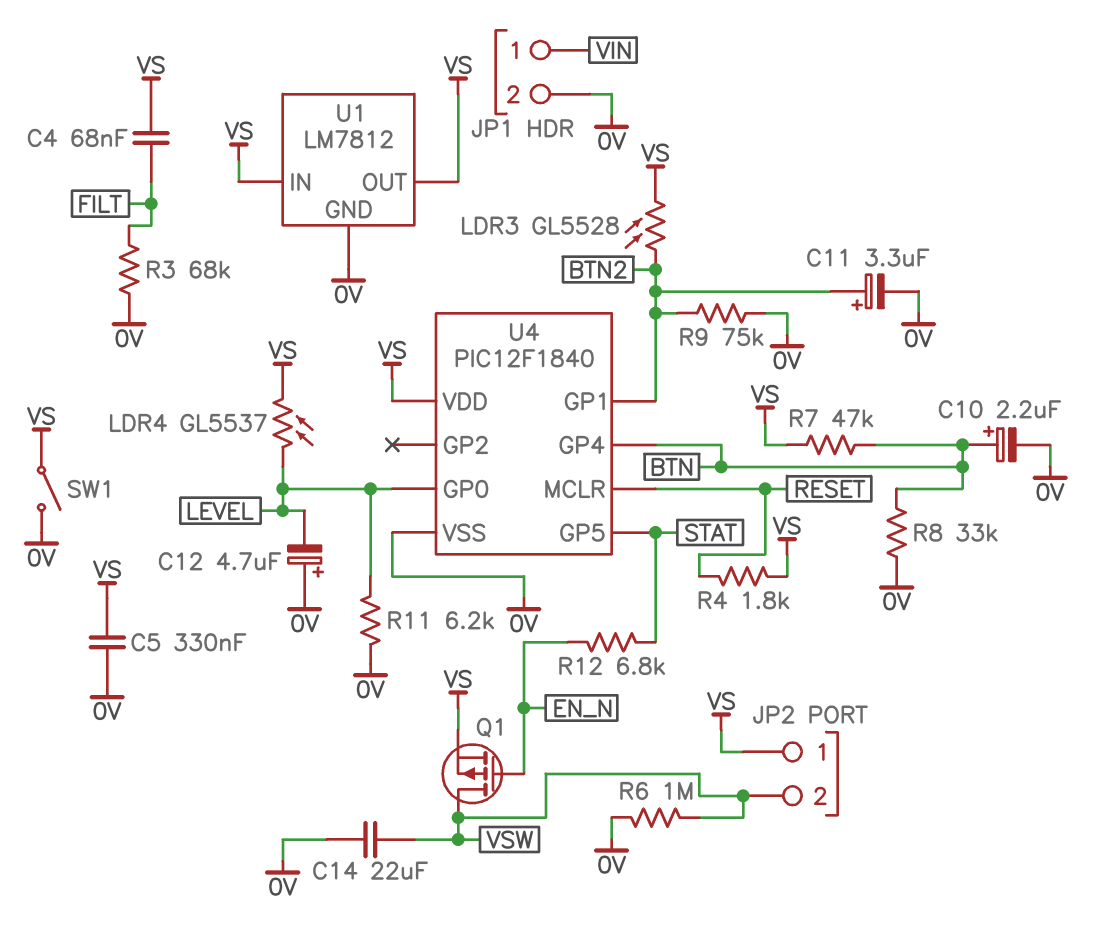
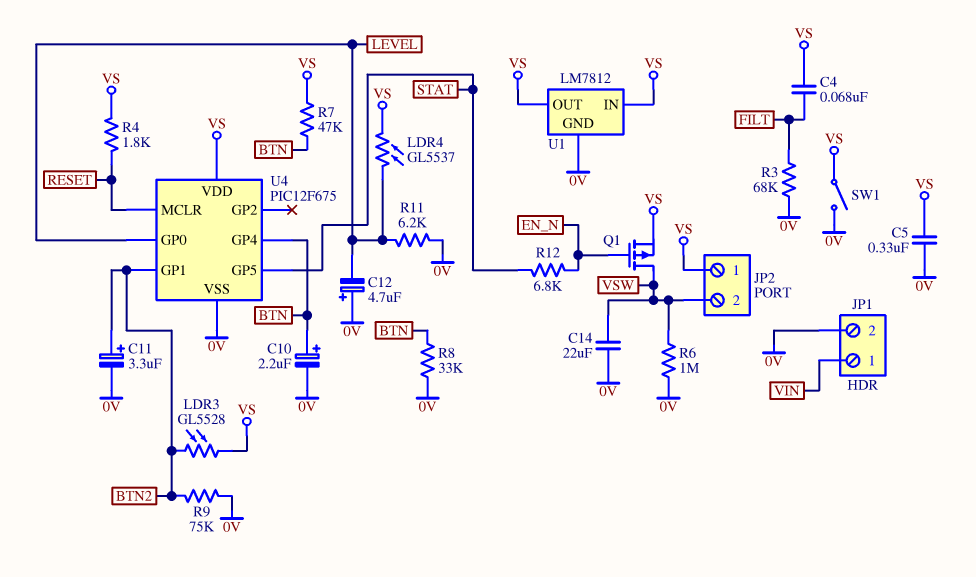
U4: PIC12F1840 -> PIC12F675

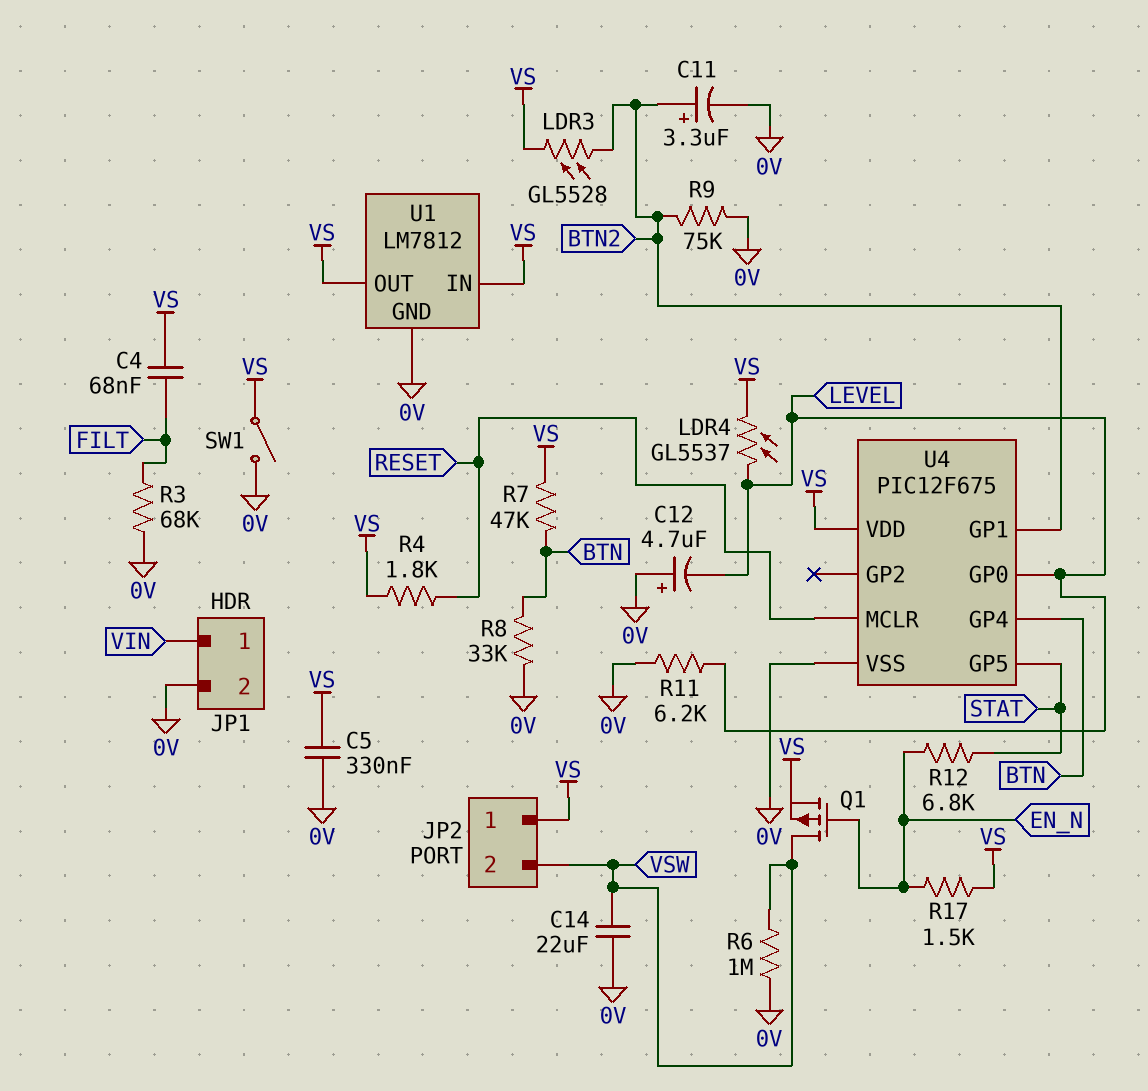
C10: 2.2uF (plus BTN, minus 0V) -> none
R17: none -> 1.5k (EN_N, VS)

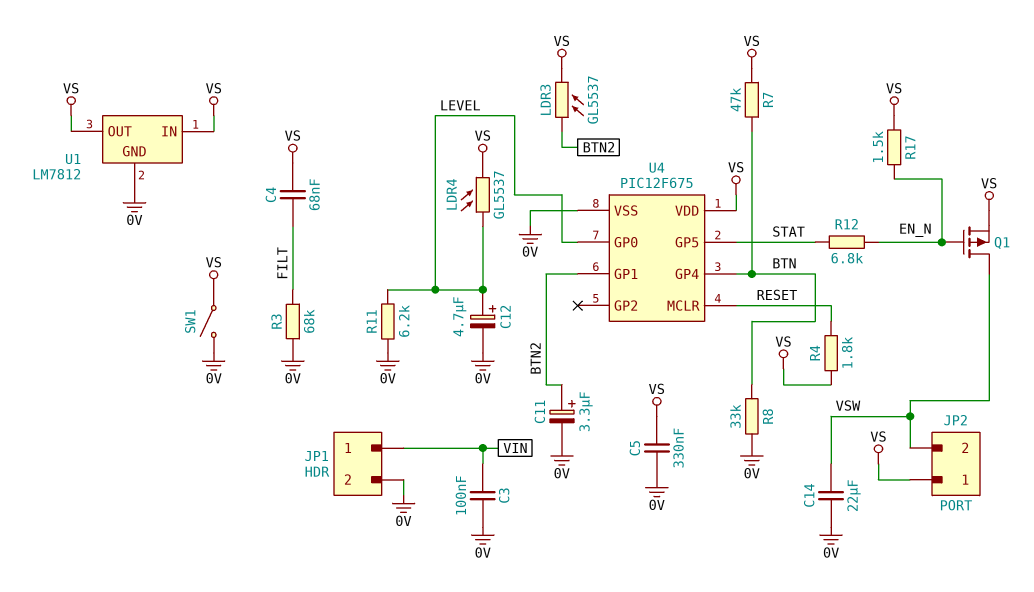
C3: none -> 100nF (0V, VIN)
C12: 4.7uF (plus 0V, minus LEVEL) -> 4.7uF (plus LEVEL, minus 0V)
LDR3: GL5528 (BTN2, VS) -> GL5537 (BTN2, VS)
R6: 1M (0V, VSW) -> none
R9: 75k (0V, BTN2) -> none

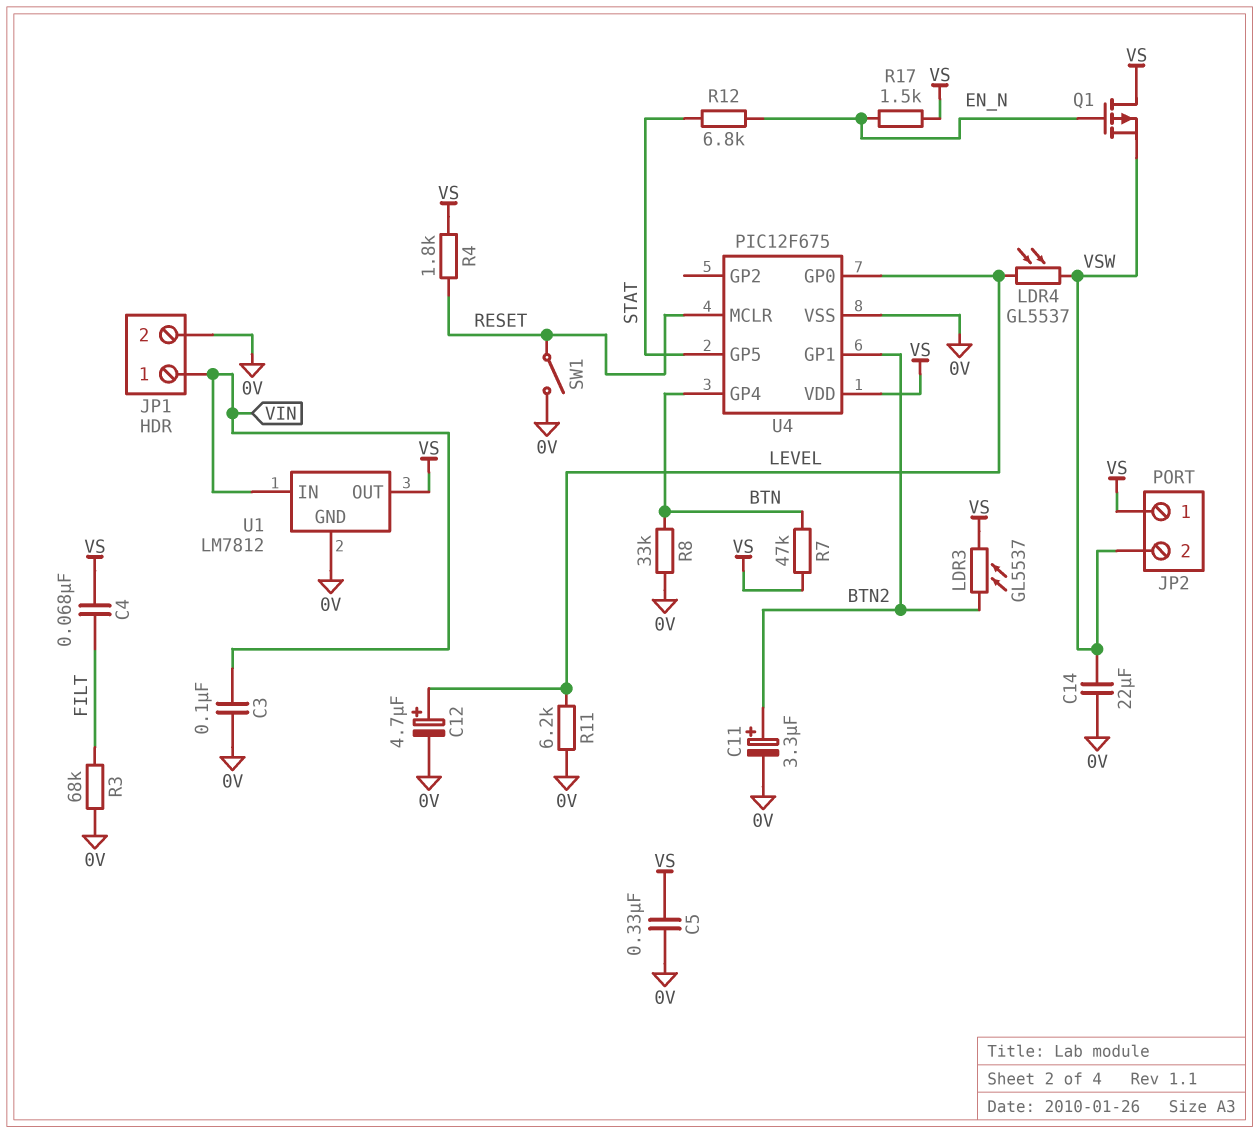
LDR4: GL5537 (LEVEL, VS) -> GL5537 (LEVEL, VSW)
Q1: PMOS (G EN_N, D VSW, S VS) -> PMOS (G EN_N, D VS, S VSW)
SW1: switch (0V, VS) -> switch (0V, RESET)
U1 pin IN: VS -> VIN

